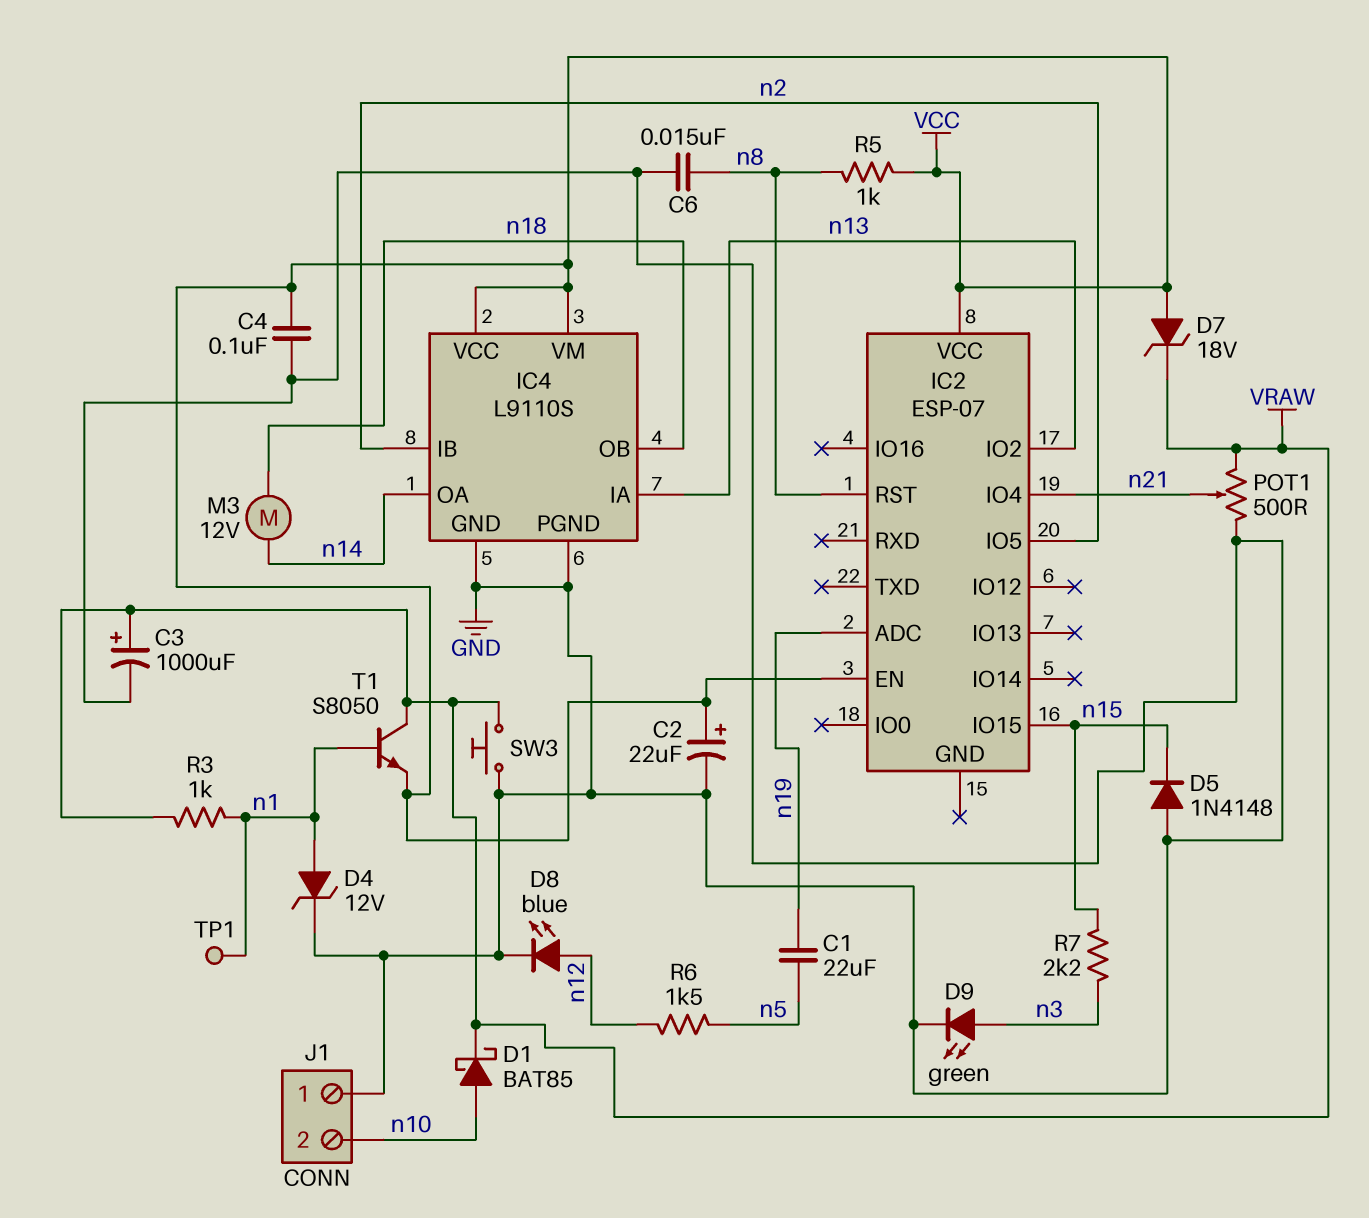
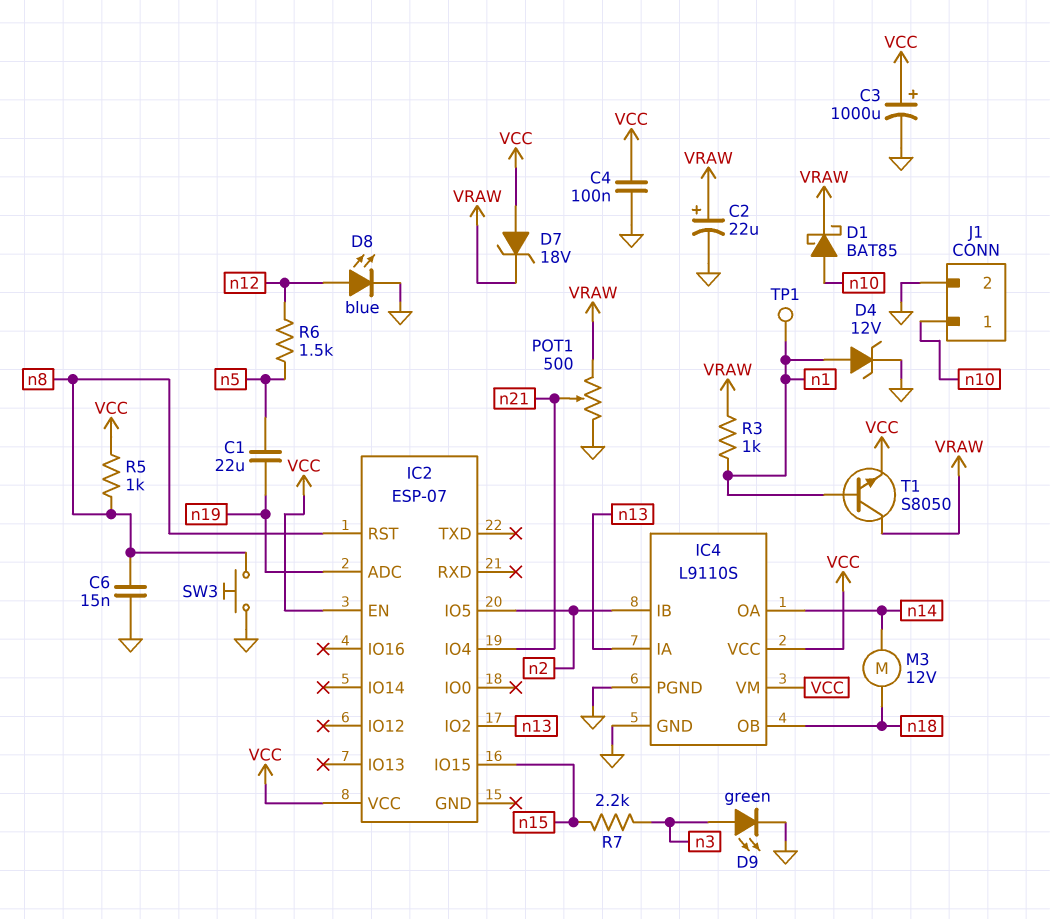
C2: 22uF (plus VCC, minus GND) -> 22uF (plus VRAW, minus GND)
C3: 1000uF (plus VRAW, minus GND) -> 1000uF (plus VCC, minus GND)
D5: diode 1N4148 (A GND, K n15) -> none
J1 pin 1: GND -> n10
J1 pin 2: n10 -> GND
SW3: button (GND, VRAW) -> button (GND, n8)

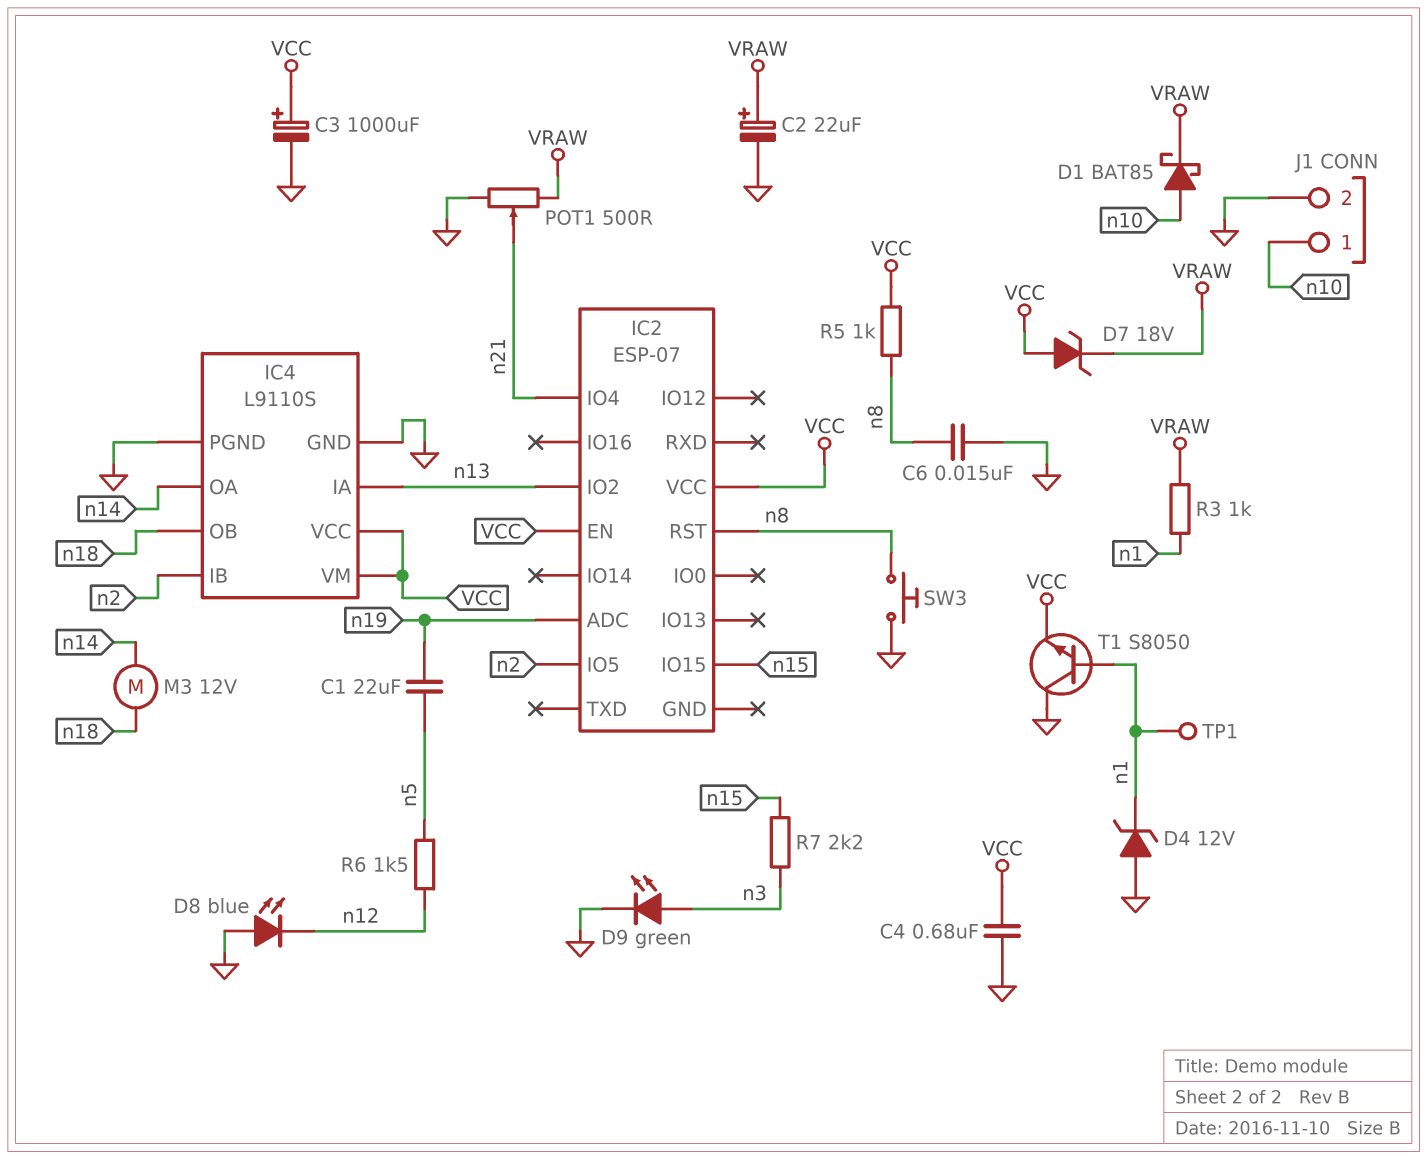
C4: 100nF (GND, VCC) -> 680nF (GND, VCC)
D4: zener 12V (A n1, K GND) -> zener 12V (A GND, K n1)
D8: LED blue (A n12, K GND) -> LED blue (A GND, K n12)
T1: NPN S8050 (B n1, C VRAW, E VCC) -> NPN S8050 (B n1, C GND, E VCC)

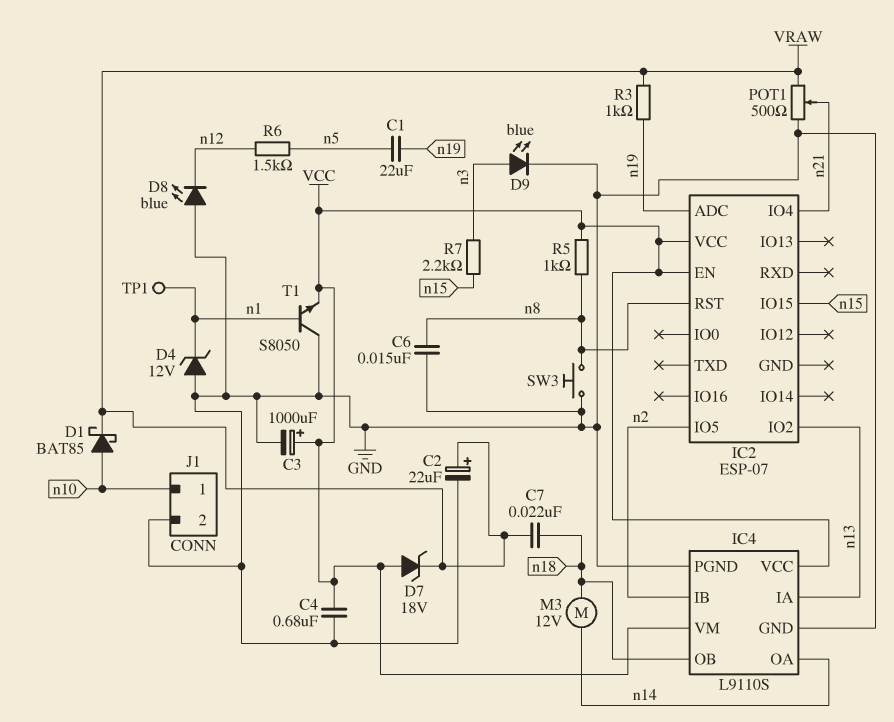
C7: none -> 22nF (VRAW, n18)
D9: LED green (A n3, K GND) -> LED blue (A n3, K GND)
R3: 1k (VRAW, n1) -> 1k (VRAW, n19)

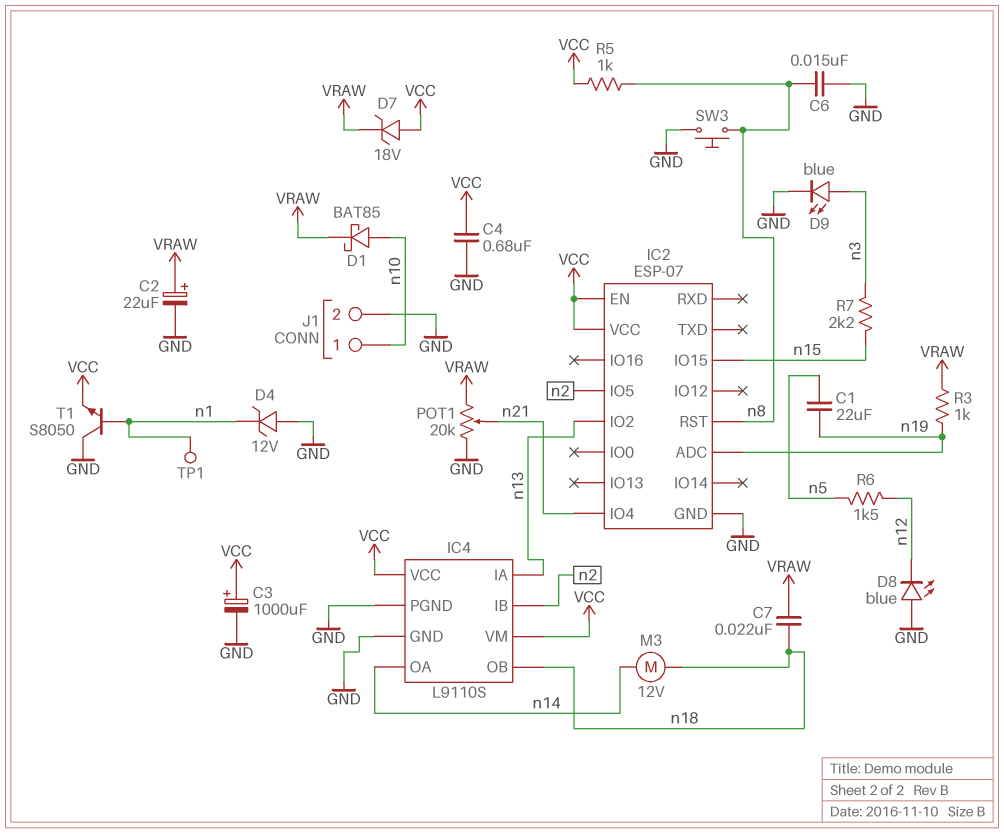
IC2 pin GND: none -> GND
POT1: 500 (GND, VRAW, wiper n21) -> 20k (GND, VRAW, wiper n21)

